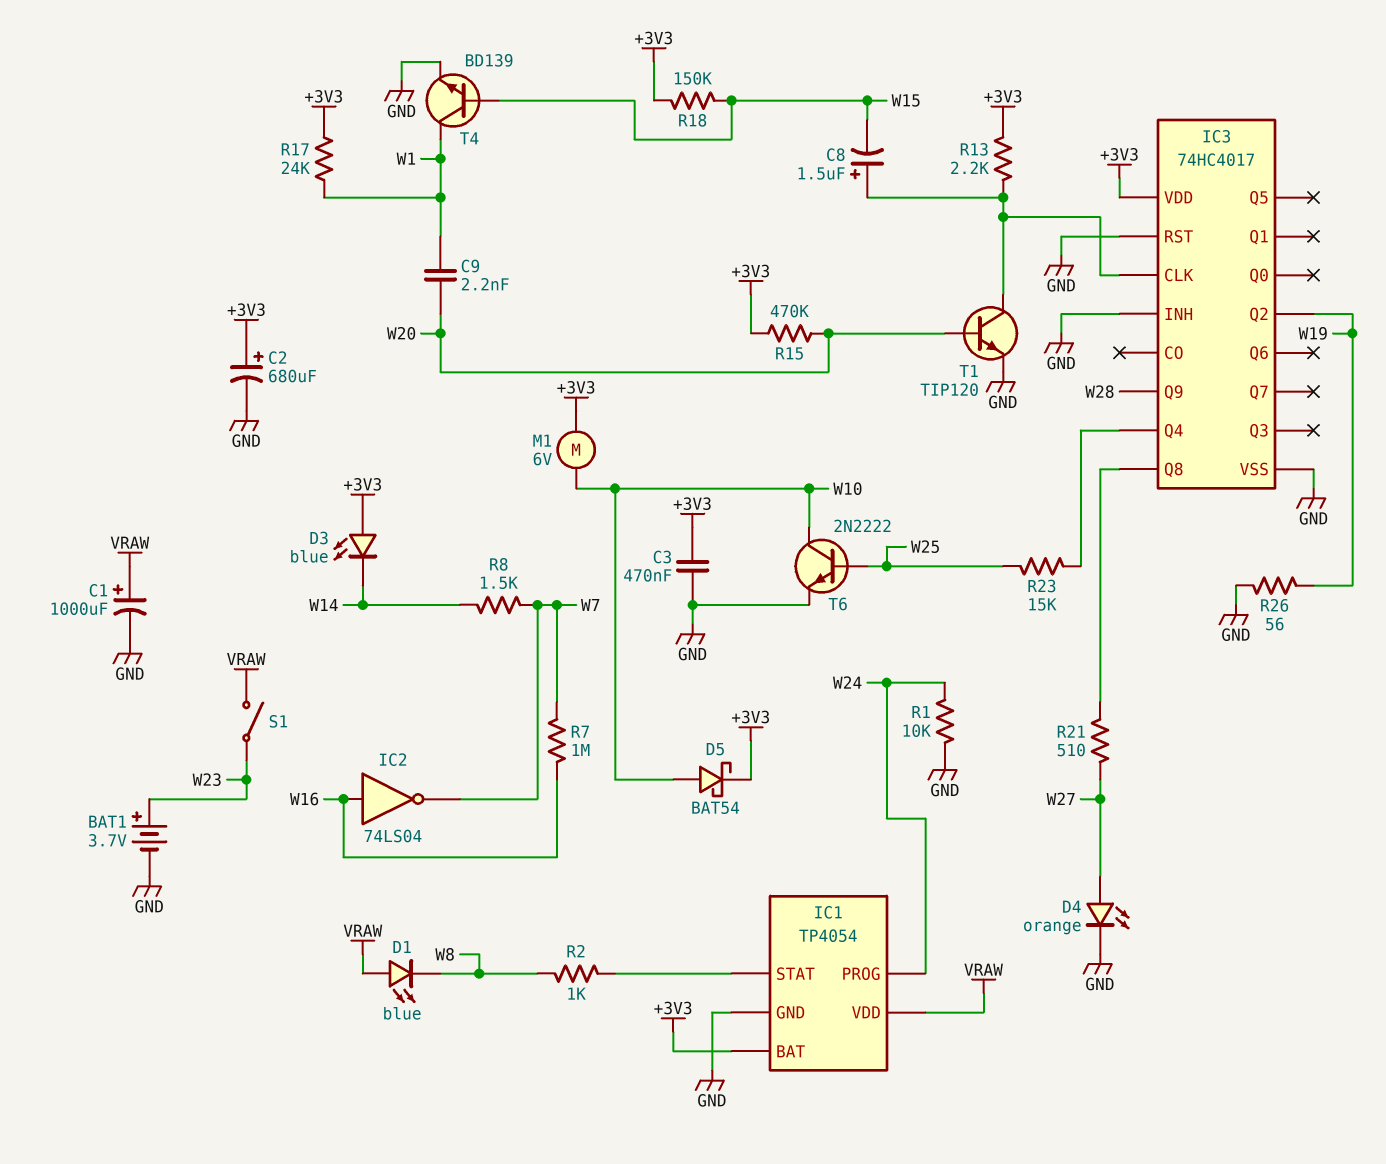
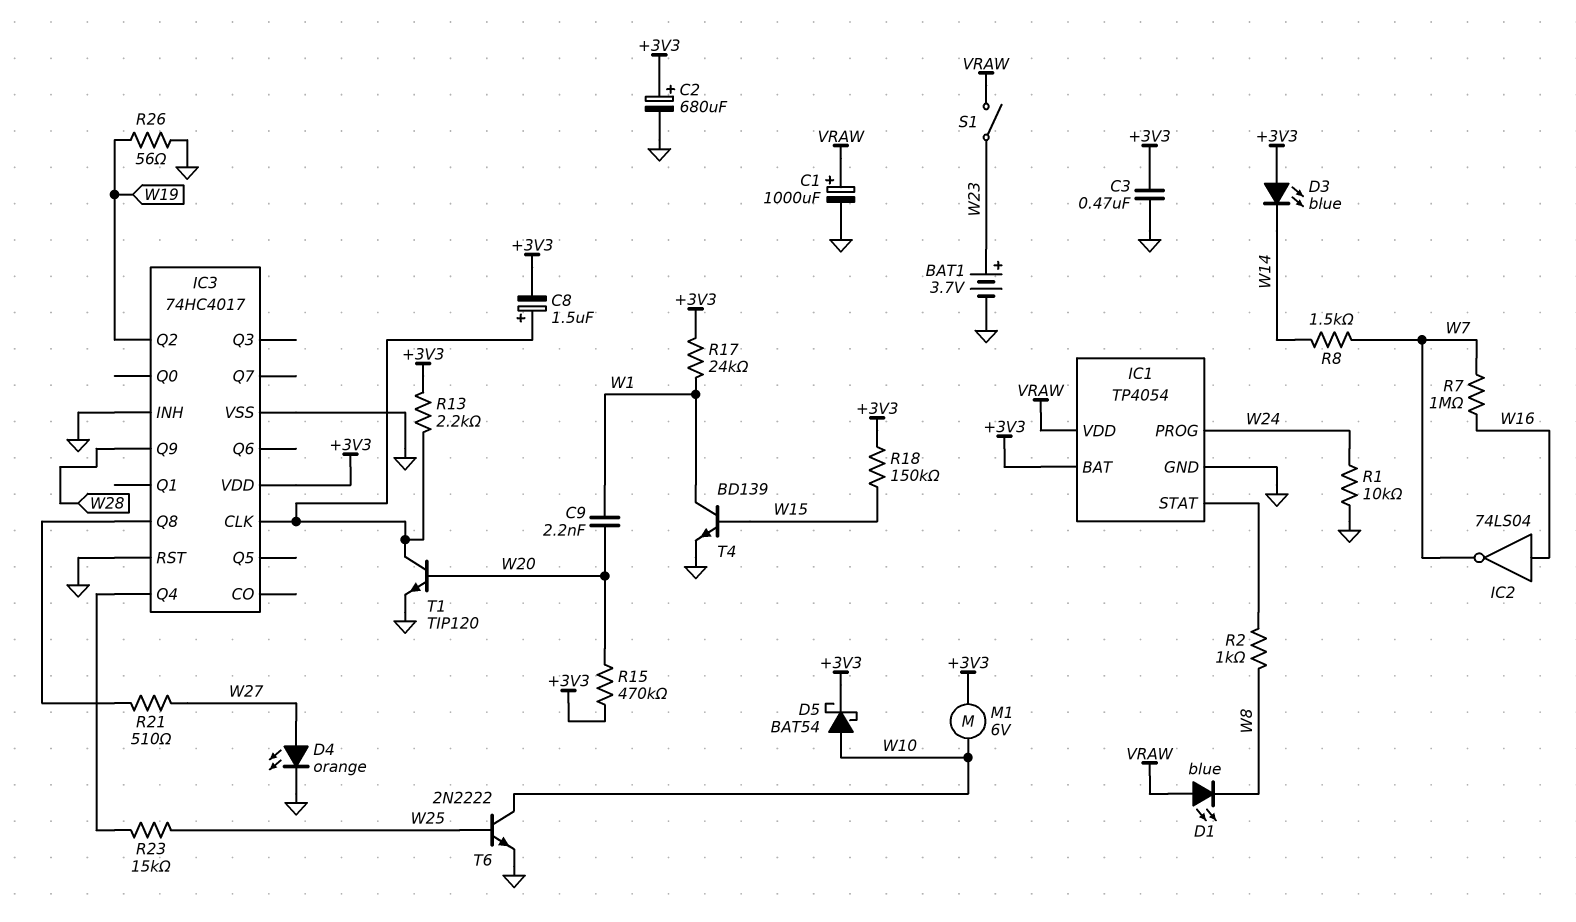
C8: 1.5uF (plus IC3/CLK, minus W15) -> 1.5uF (plus IC3/CLK, minus +3V3)

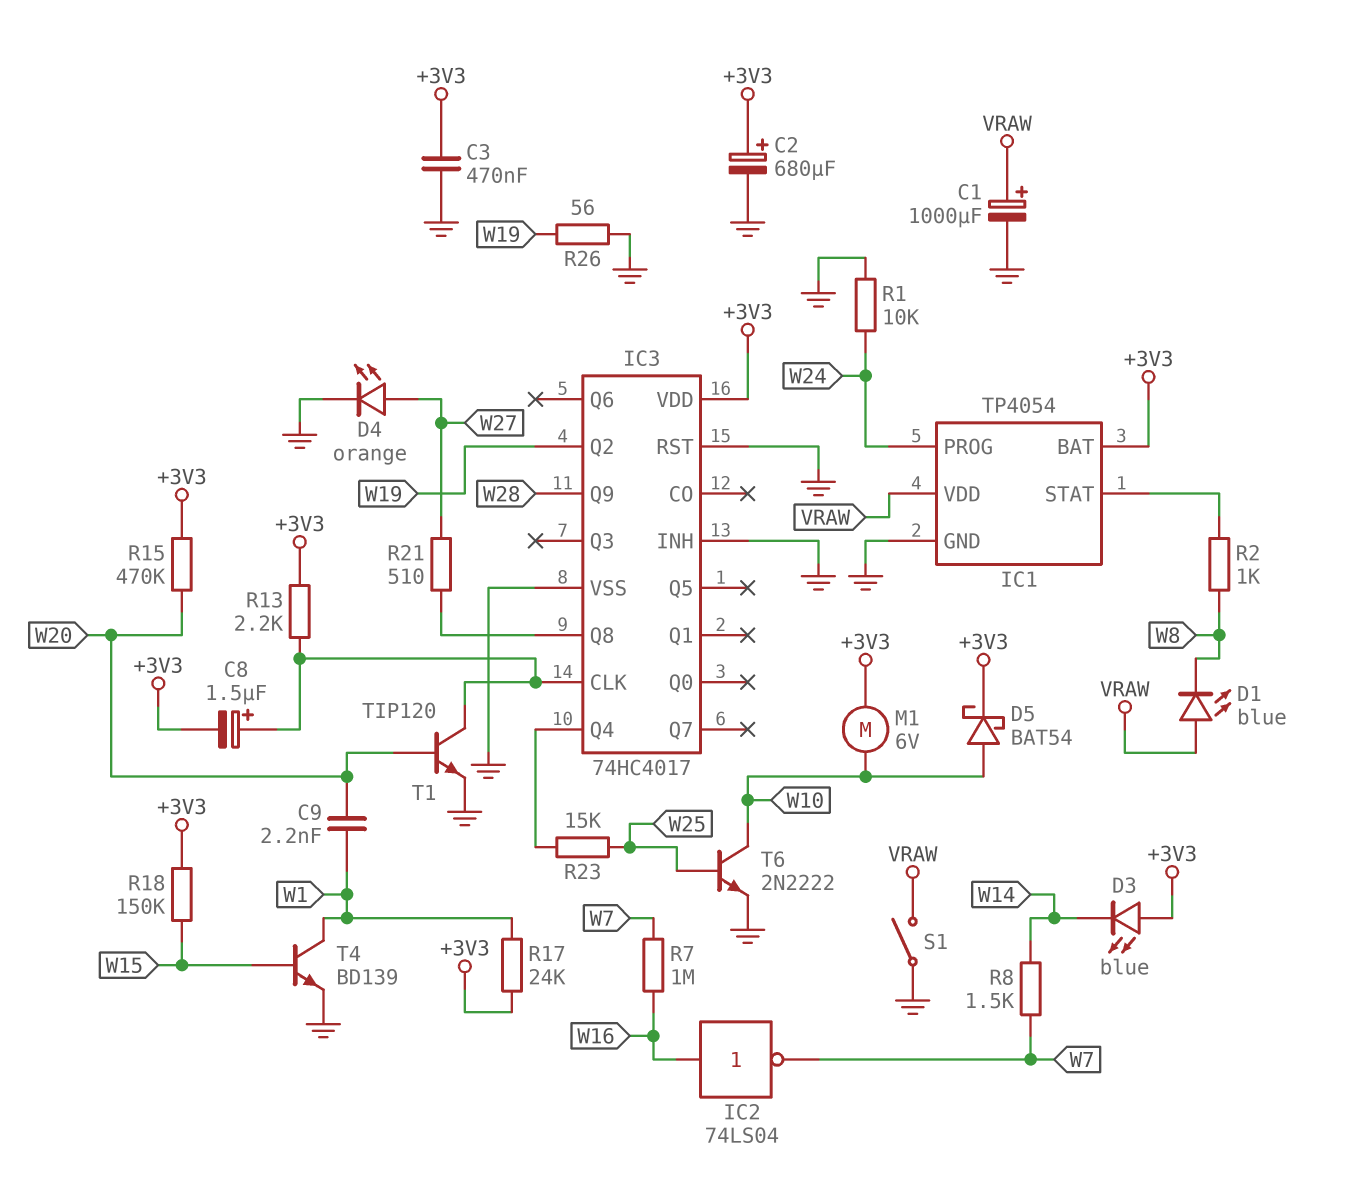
BAT1: 3.7V (plus W23, minus GND) -> none
S1: switch (VRAW, W23) -> switch (GND, VRAW)

